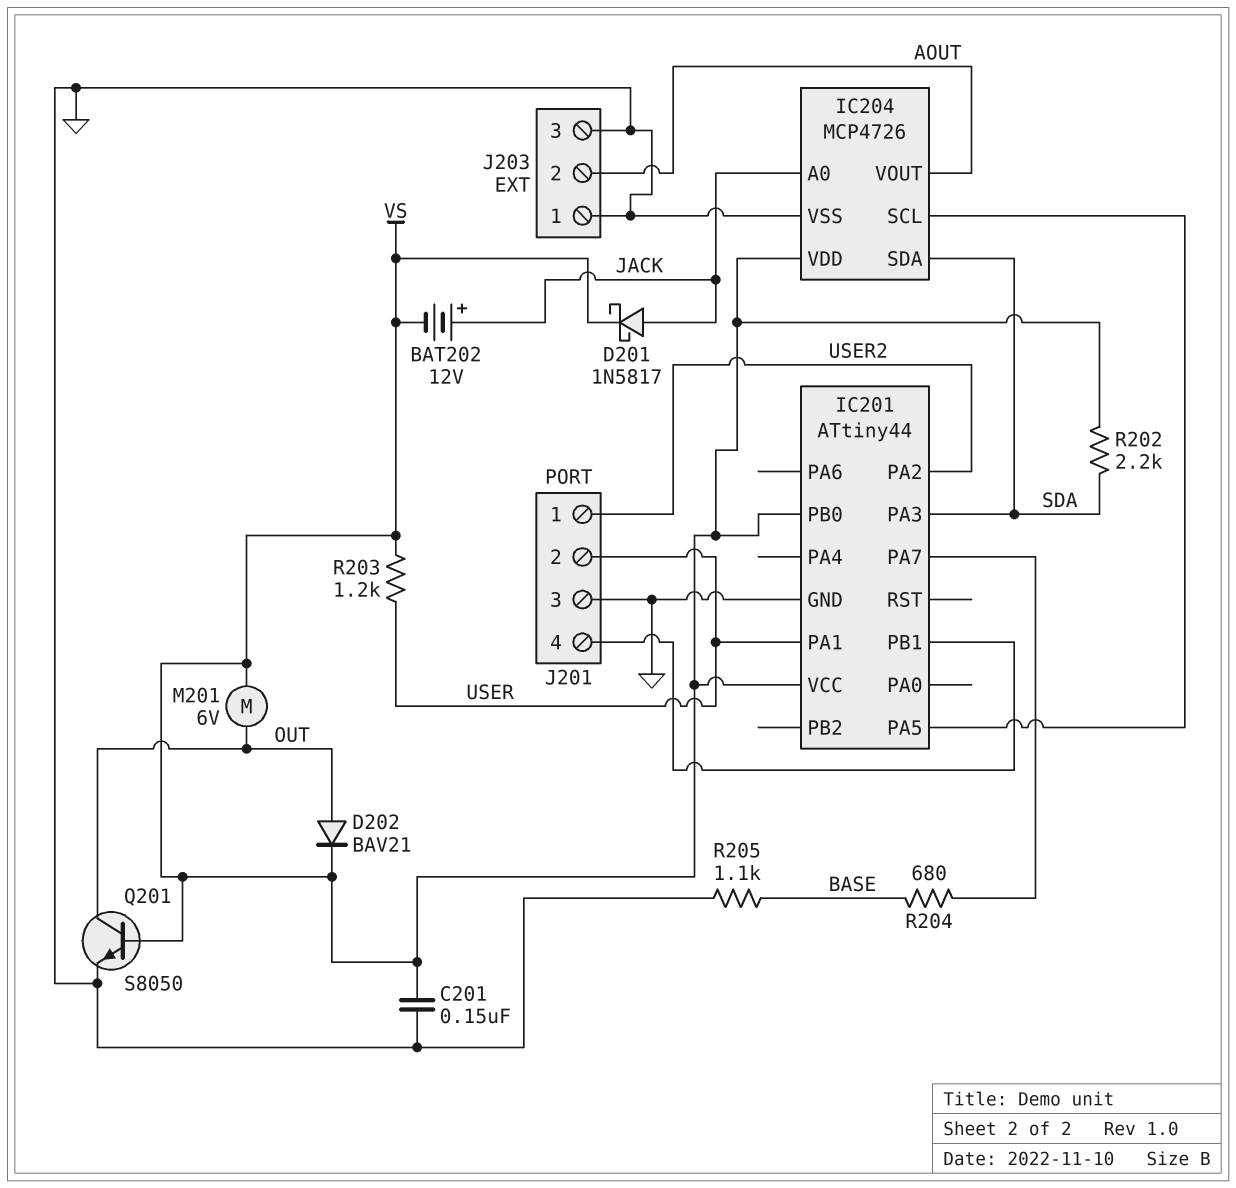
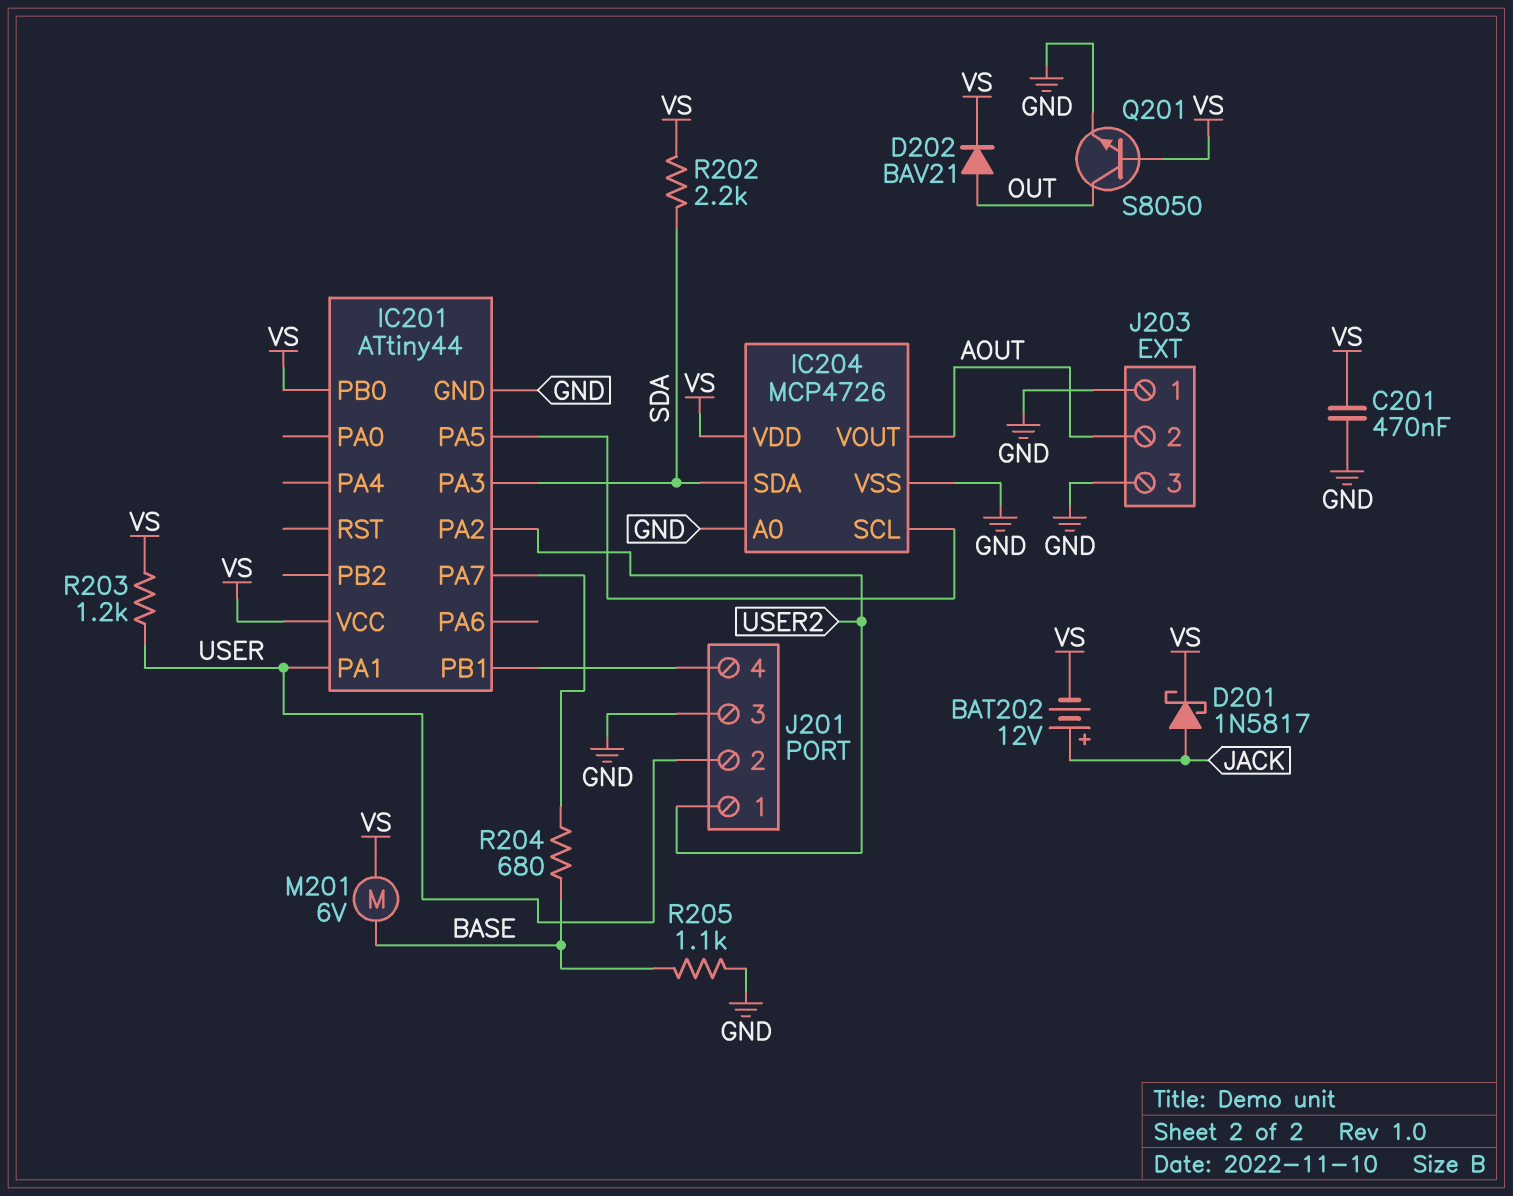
C201: 150nF (GND, VS) -> 470nF (GND, VS)
IC204 pin A0: JACK -> GND
M201: motor 6V (OUT, VS) -> motor 6V (BASE, VS)

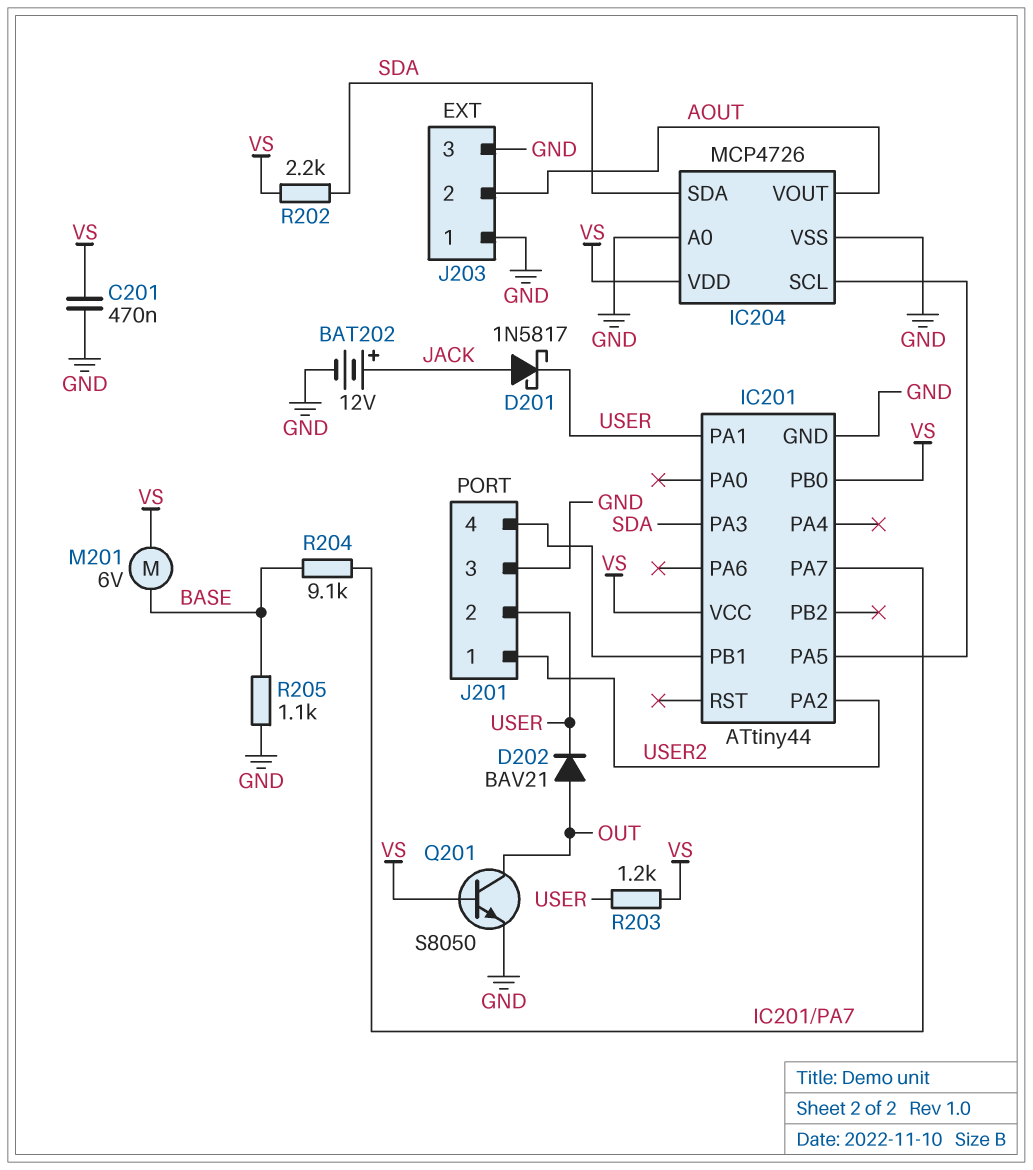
BAT202: 12V (plus JACK, minus VS) -> 12V (plus JACK, minus GND)
D201: schottky 1N5817 (A JACK, K VS) -> schottky 1N5817 (A JACK, K USER)
D202: diode BAV21 (A OUT, K VS) -> diode BAV21 (A OUT, K USER)
R204: 680 (BASE, IC201/PA7) -> 9.1k (BASE, IC201/PA7)

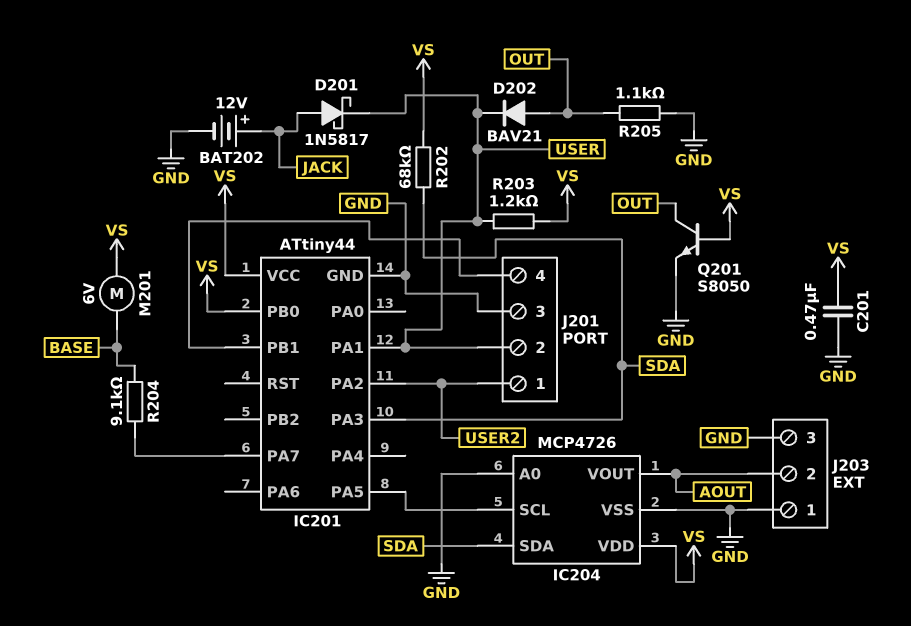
R202: 2.2k (SDA, VS) -> 68k (SDA, VS)
R205: 1.1k (BASE, GND) -> 1.1k (GND, OUT)

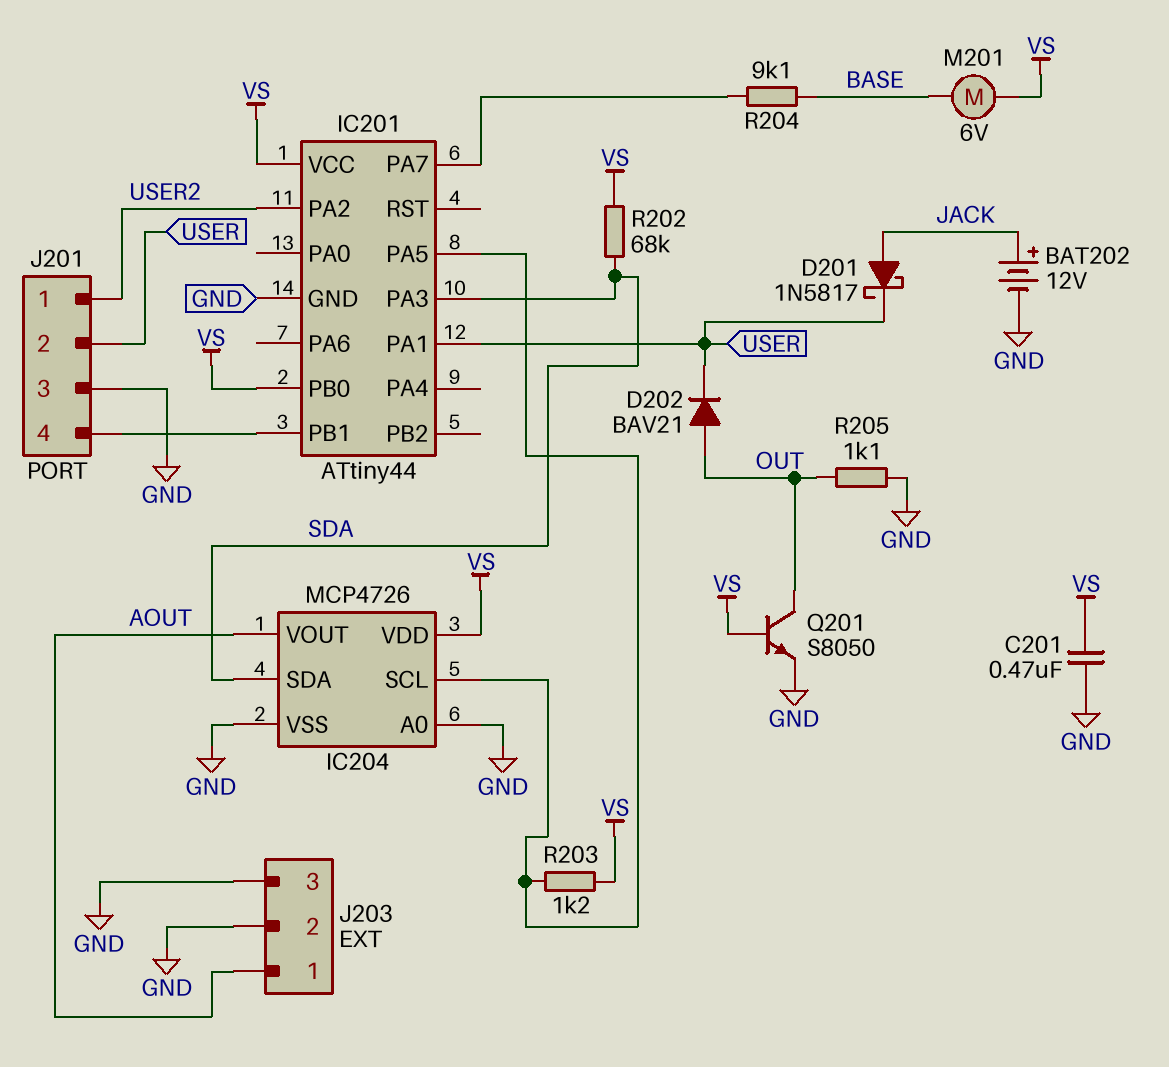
J203 pin 1: GND -> AOUT
J203 pin 2: AOUT -> GND
R203: 1.2k (USER, VS) -> 1.2k (IC201/PA5, VS)

